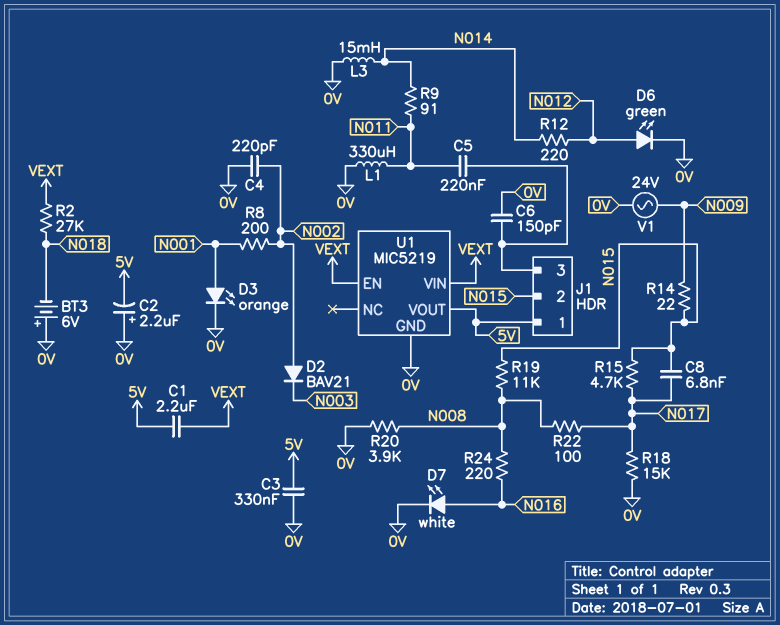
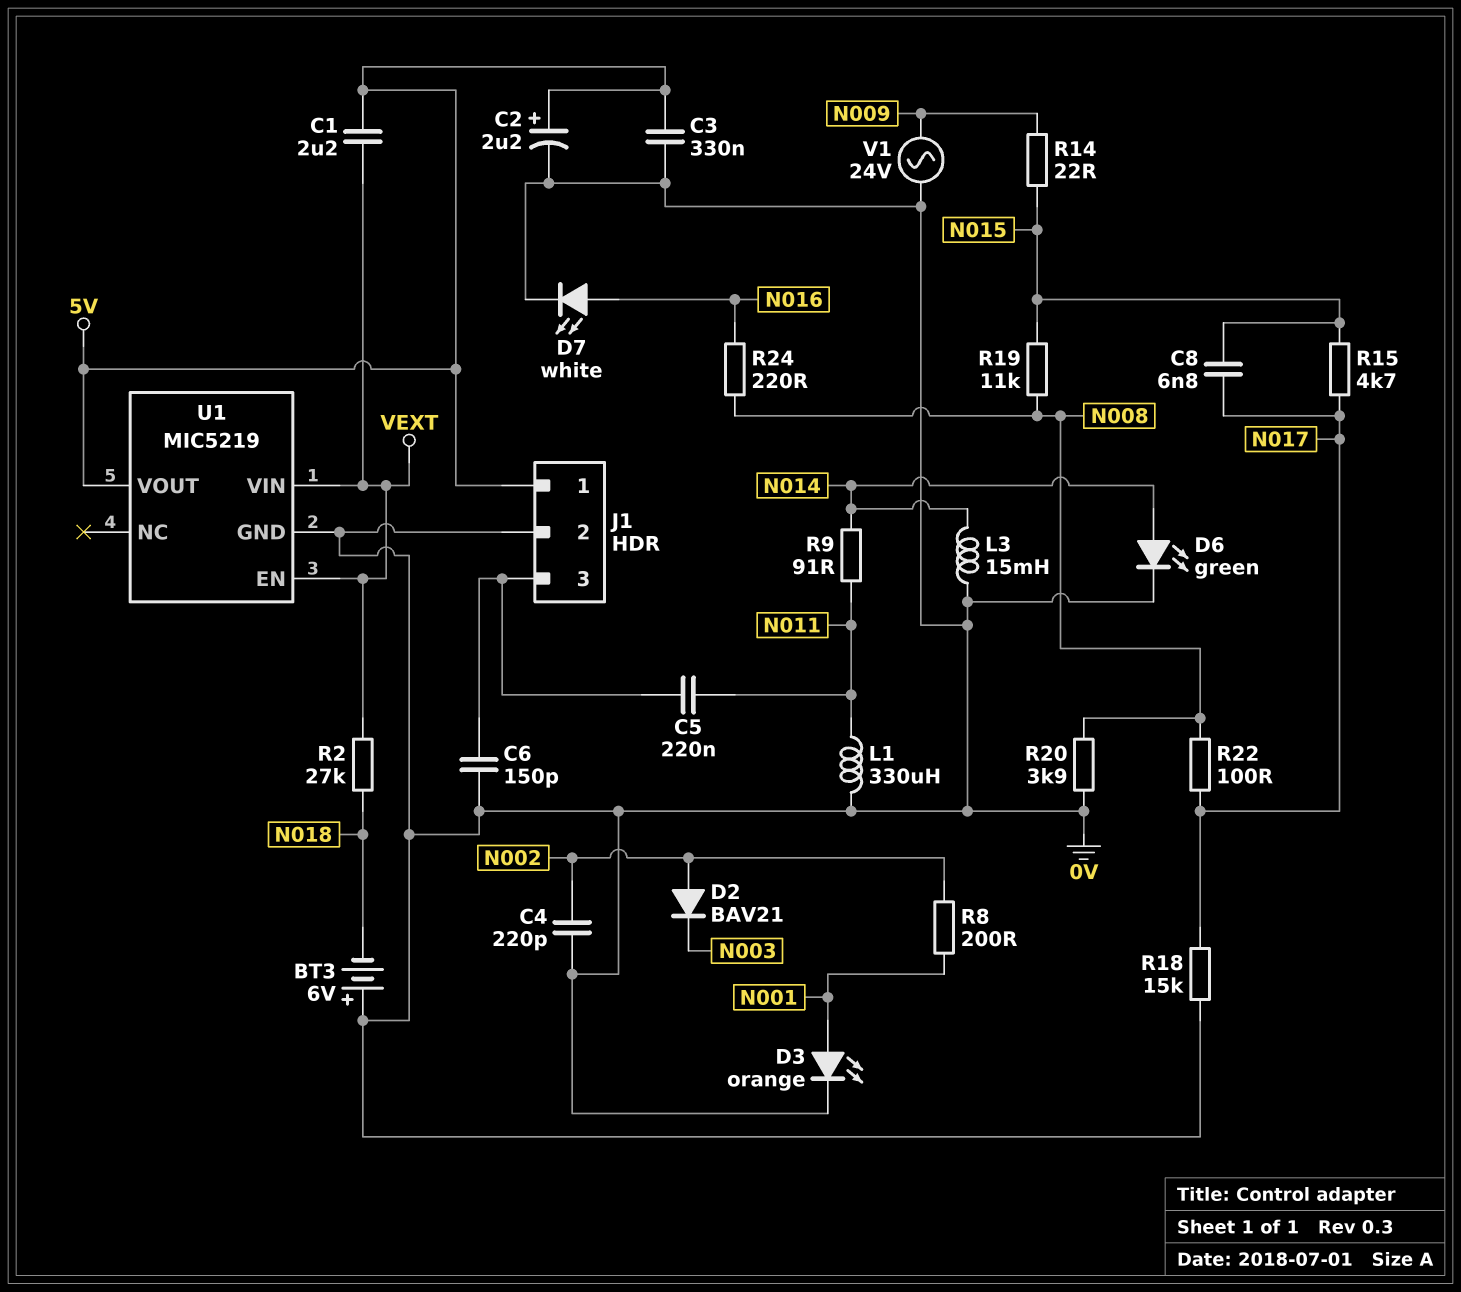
C2: 2.2uF (plus 0V, minus 5V) -> 2.2uF (plus 5V, minus 0V)
D6: LED green (A N012, K 0V) -> LED green (A N014, K 0V)
J1 pin 2: N015 -> 0V
R12: 220 (N012, N014) -> none

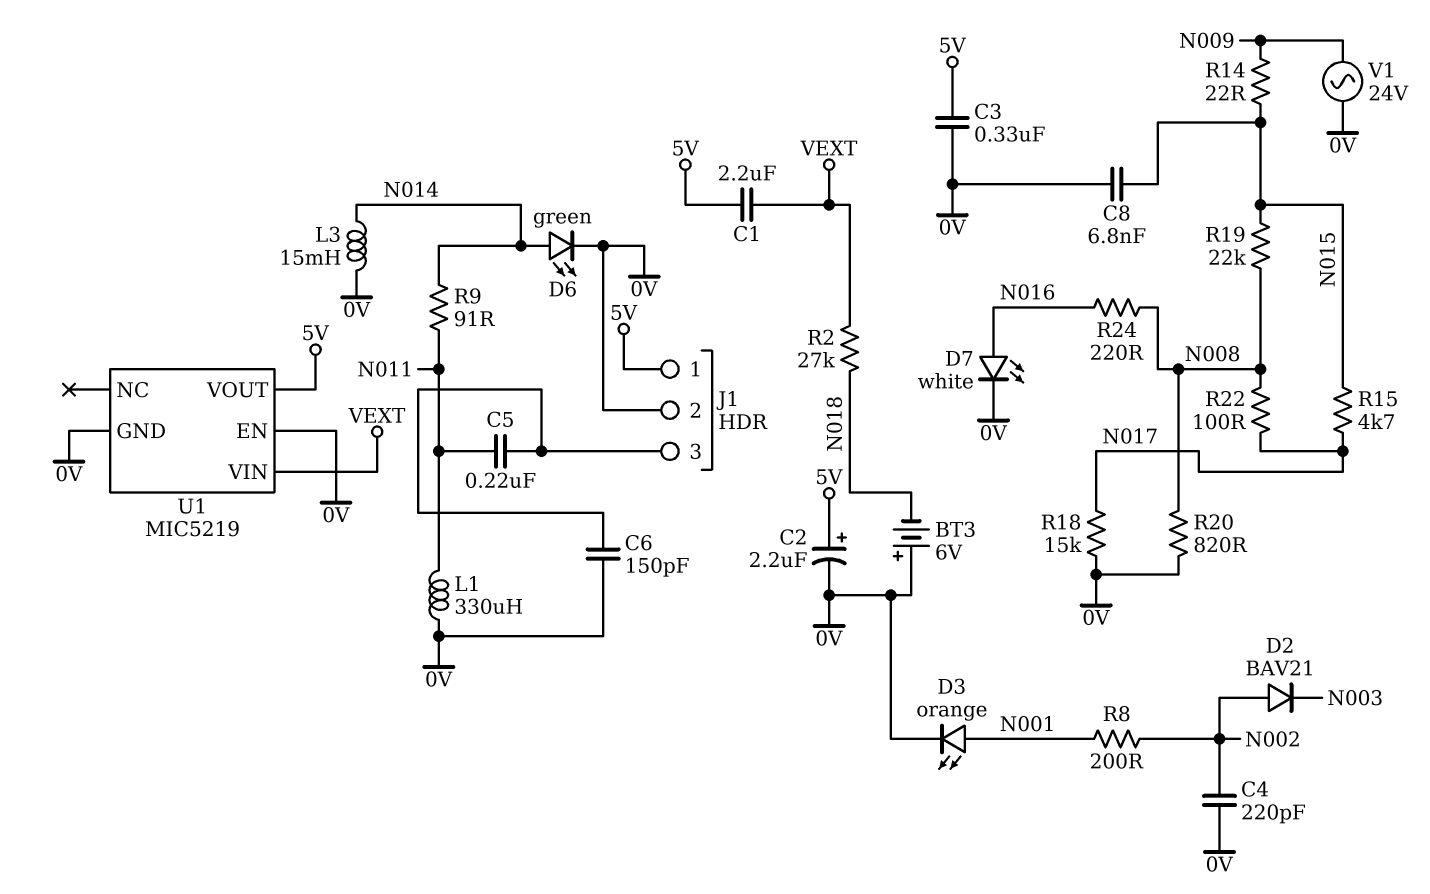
C8: 6.8nF (N015, N017) -> 6.8nF (0V, N015)
R19: 11k (N008, N015) -> 22k (N008, N015)
R20: 3.9k (0V, N008) -> 820 (0V, N008)
U1 pin EN: VEXT -> 0V

